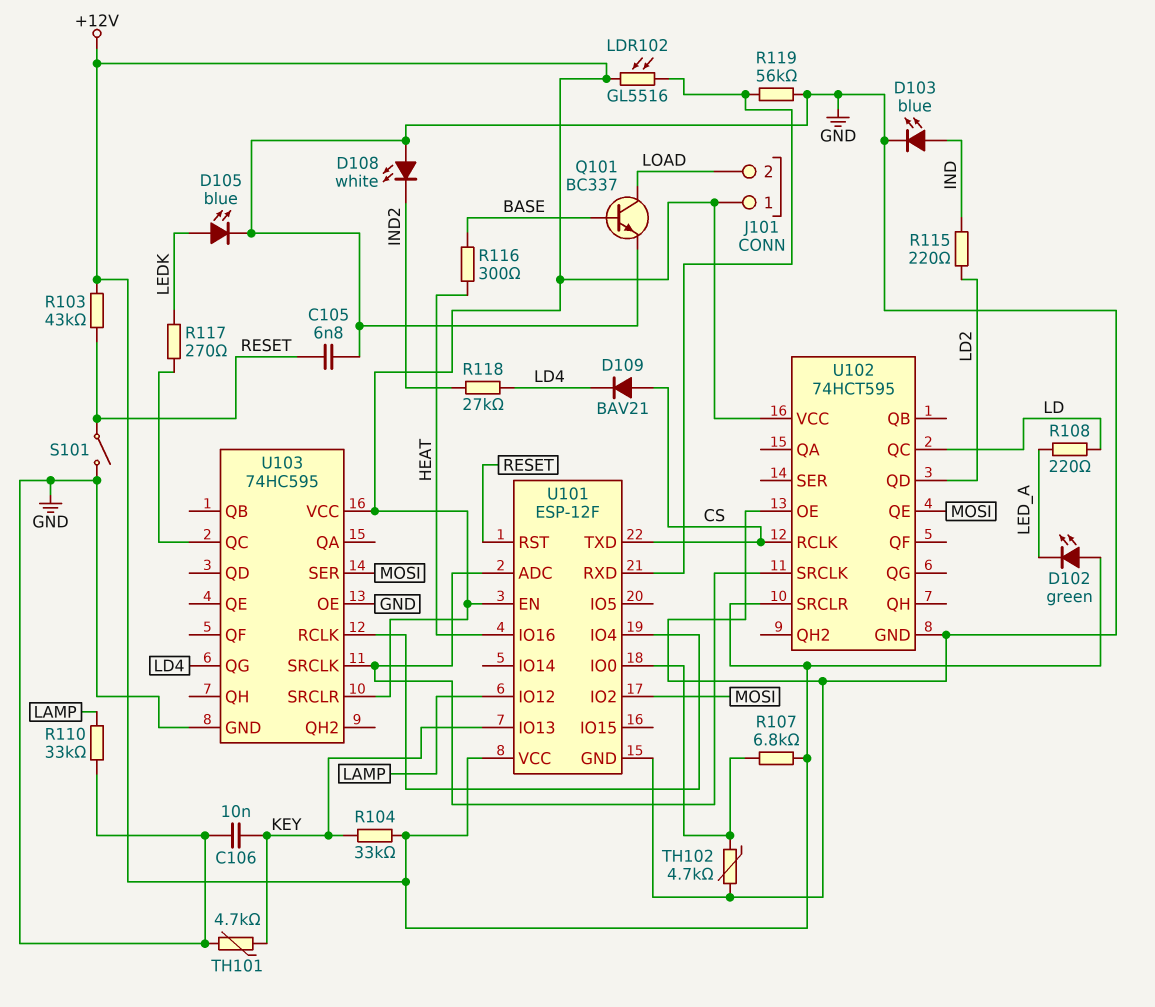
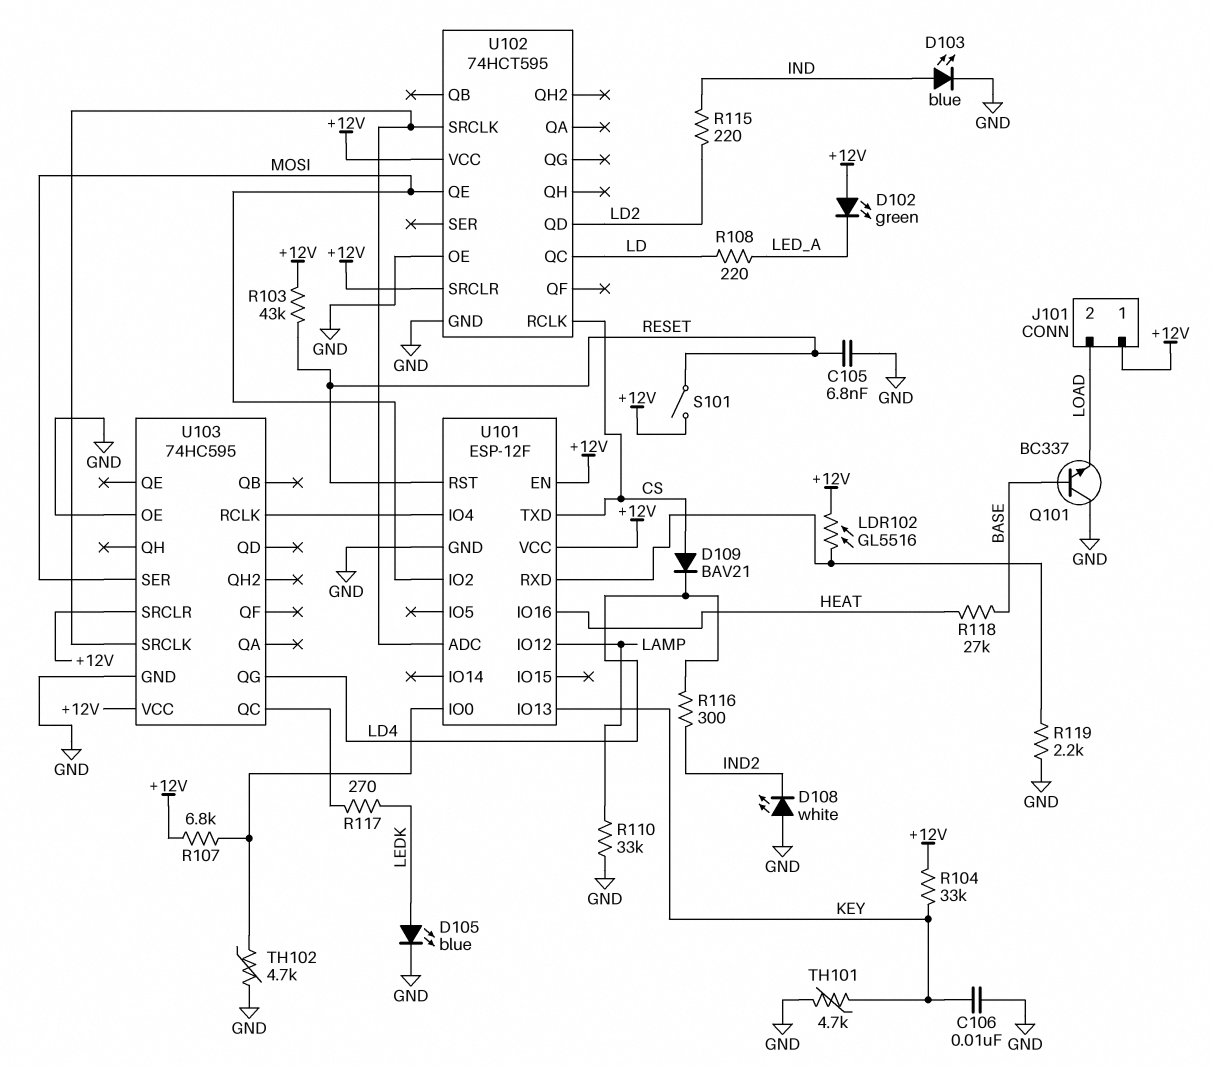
Q101: NPN BC337 (B BASE, C LOAD, E GND) -> NPN BC337 (B BASE, C GND, E LOAD)
R116: 300 (BASE, HEAT) -> 300 (IND2, LD4)
R118: 27k (IND2, LD4) -> 27k (BASE, HEAT)
R119: 56k (GND, U101/RXD) -> 2.2k (GND, U101/RXD)
S101: switch (GND, RESET) -> switch (+12V, RESET)

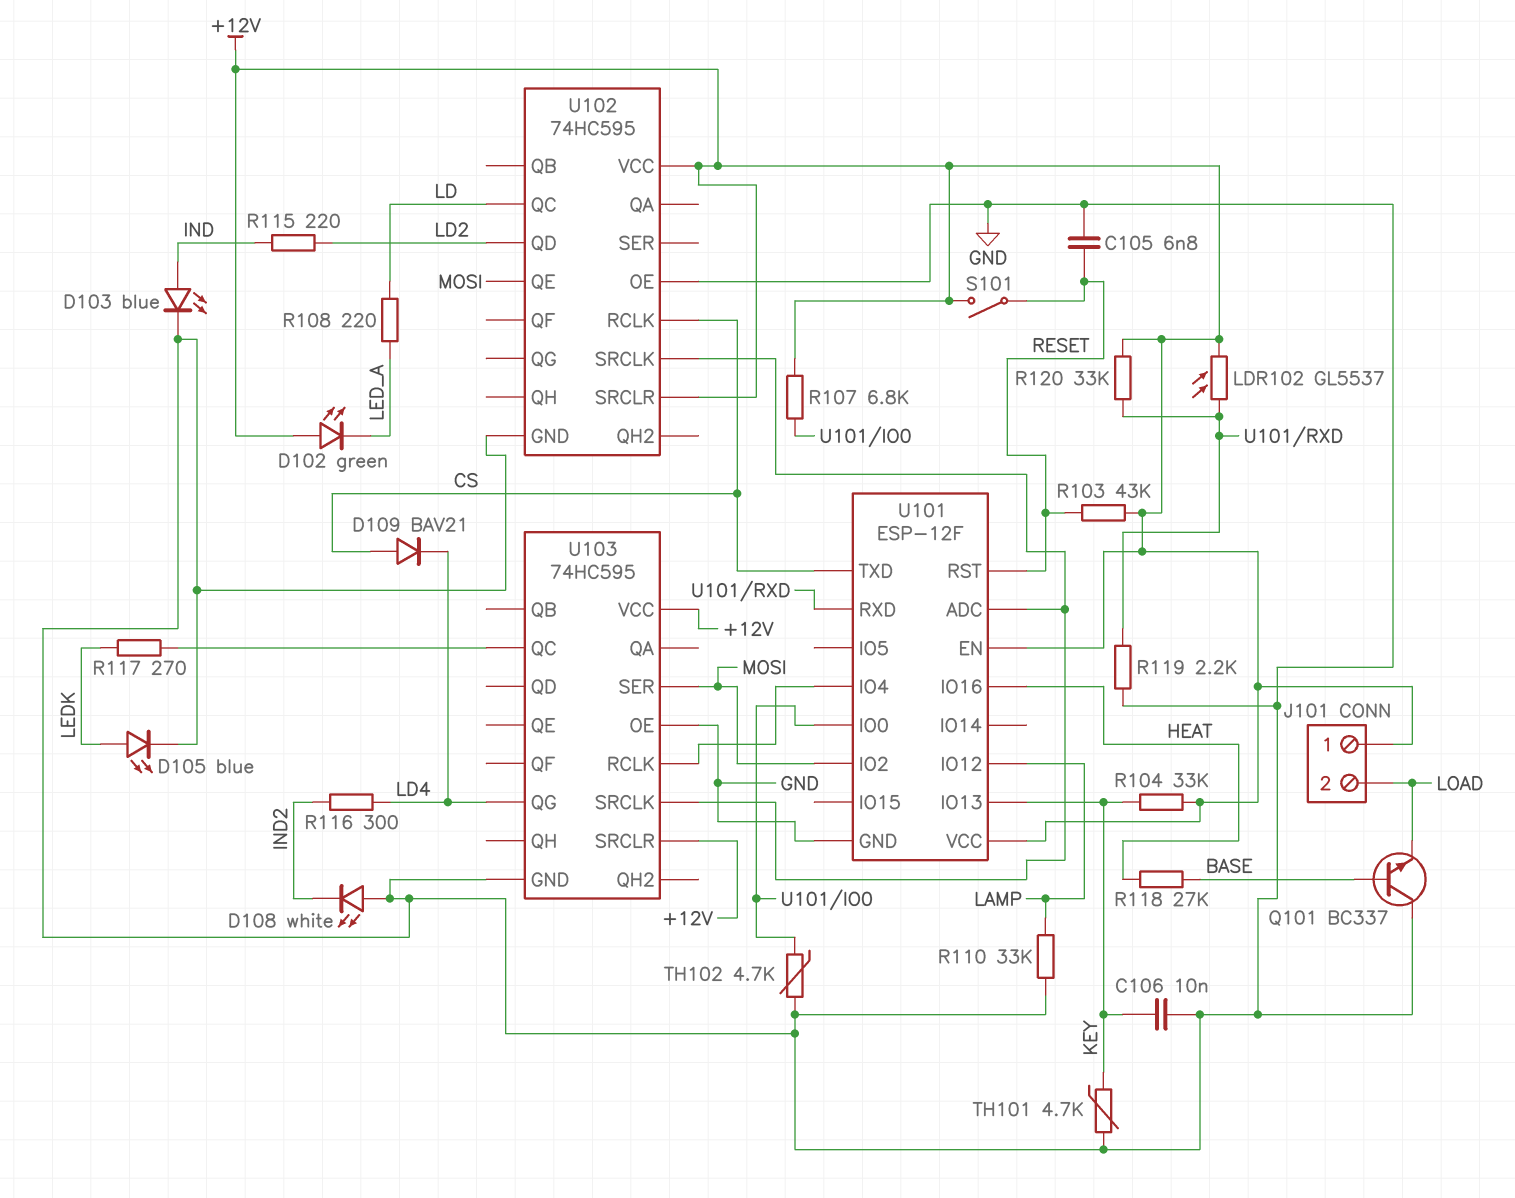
LDR102: GL5516 (+12V, U101/RXD) -> GL5537 (+12V, U101/RXD)
R120: none -> 33k (+12V, U101/RXD)
U102: 74HCT595 -> 74HC595

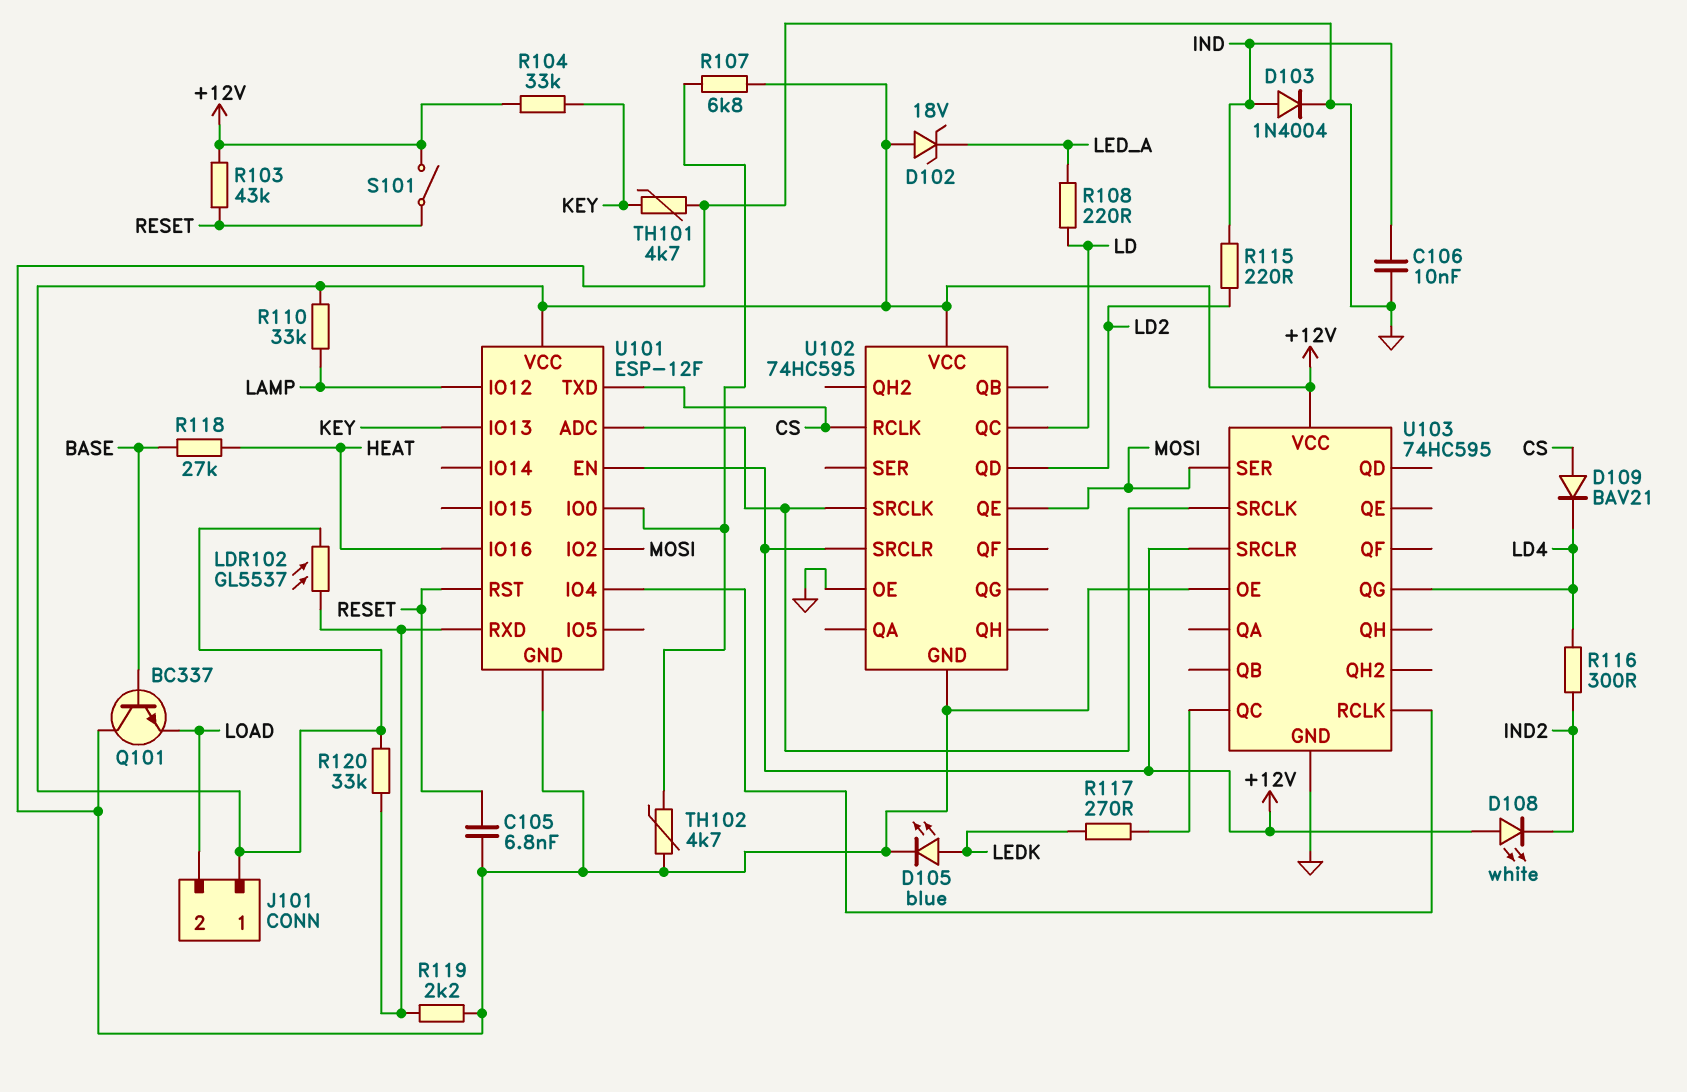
C106: 10nF (GND, KEY) -> 10nF (GND, IND)
D102: LED green (A +12V, K LED_A) -> zener 18V (A +12V, K LED_A)
D103: LED blue (A IND, K GND) -> diode 1N4004 (A IND, K GND)
D108: LED white (A GND, K IND2) -> LED white (A +12V, K IND2)
R110: 33k (GND, LAMP) -> 33k (+12V, LAMP)

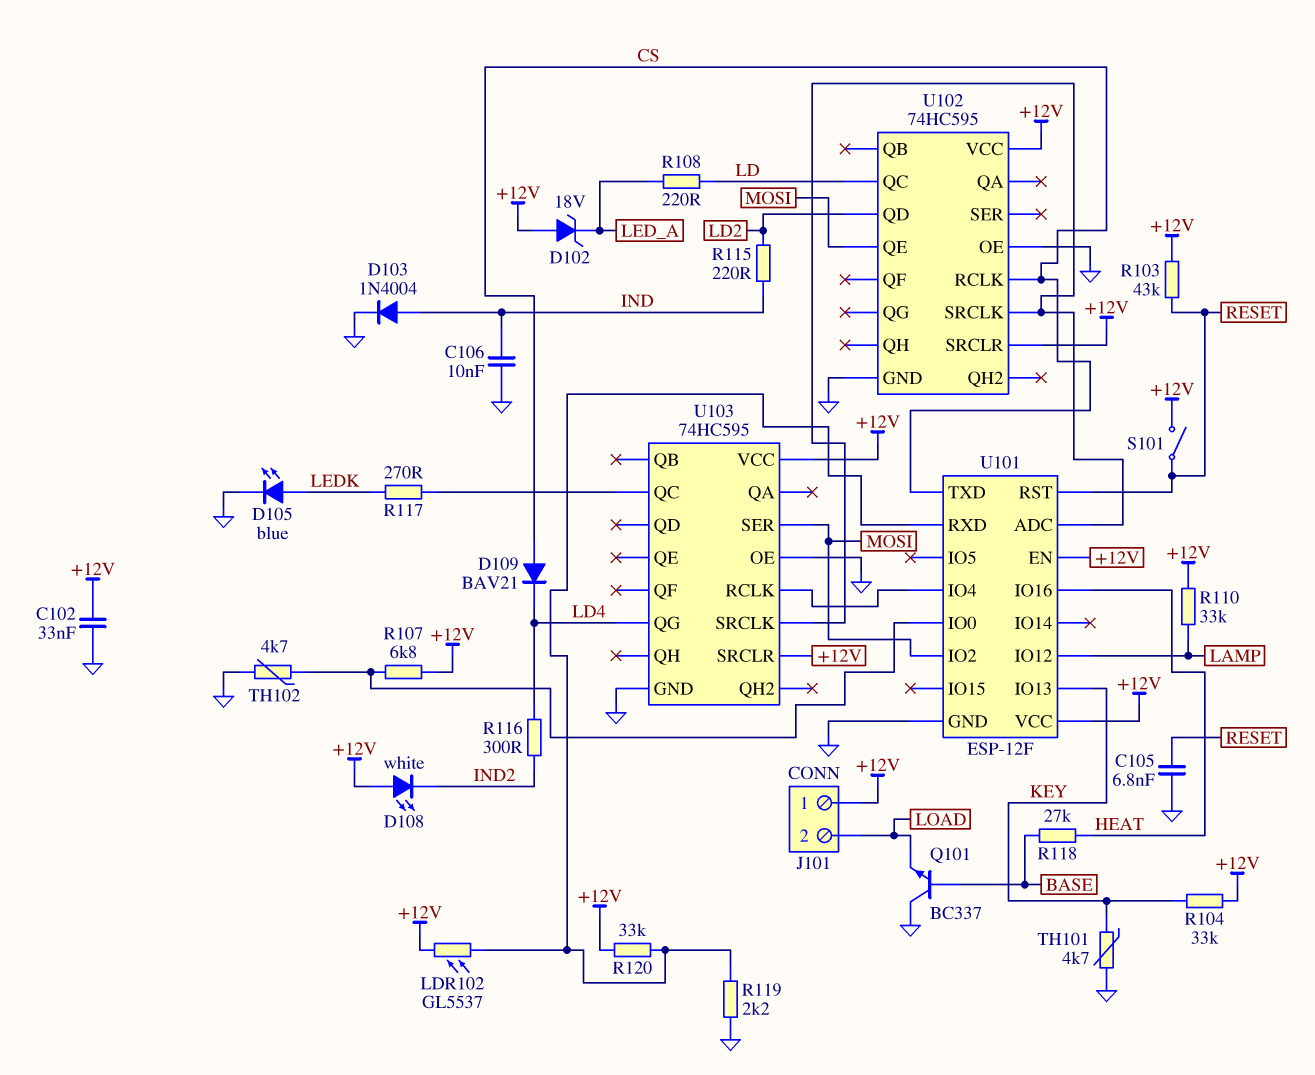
C102: none -> 33nF (+12V, GND)

